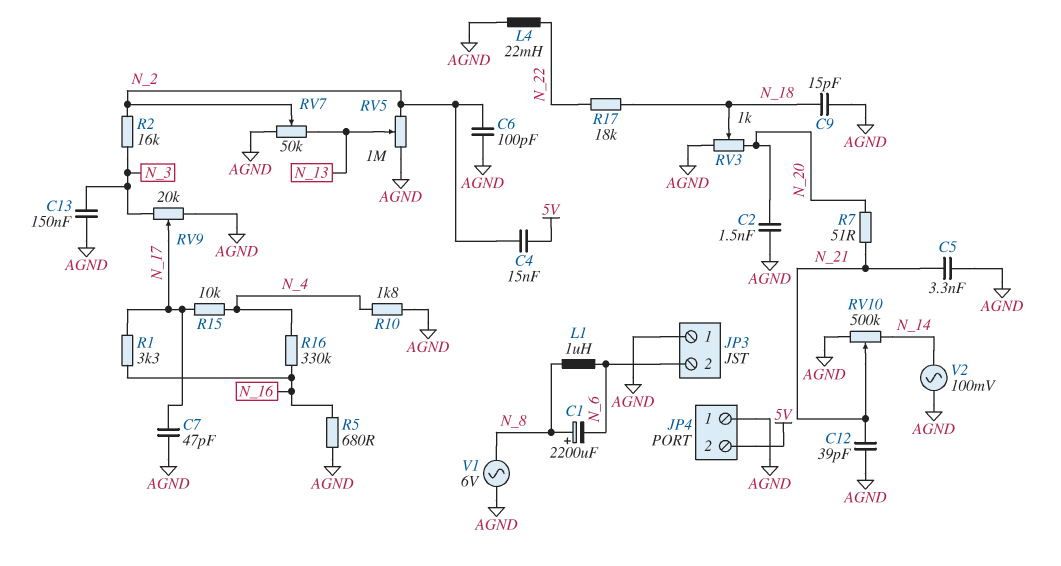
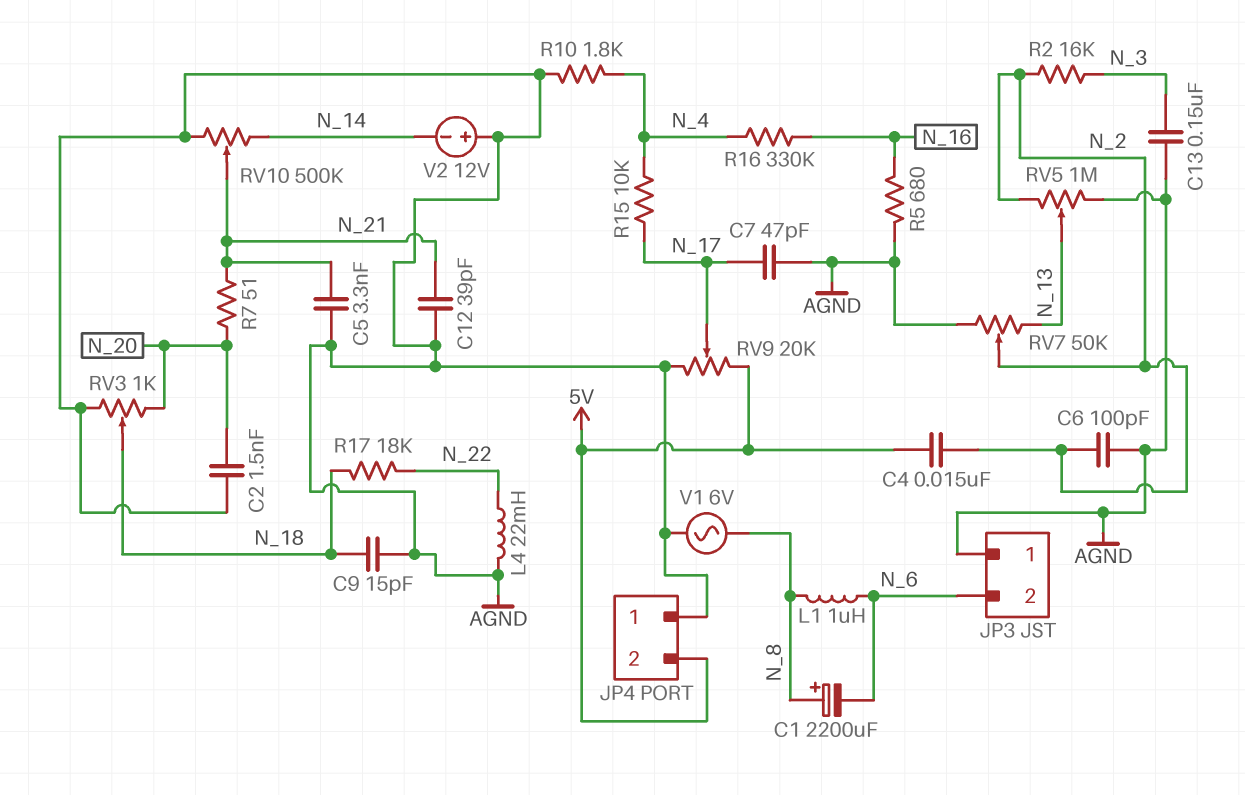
R1: 3.3k (N_16, N_17) -> none
RV9: 20k (AGND, N_3, wiper N_17) -> 20k (5V, AGND, wiper N_17)
V2: AC 100mV (AGND, N_14) -> 12V (plus AGND, minus N_14)

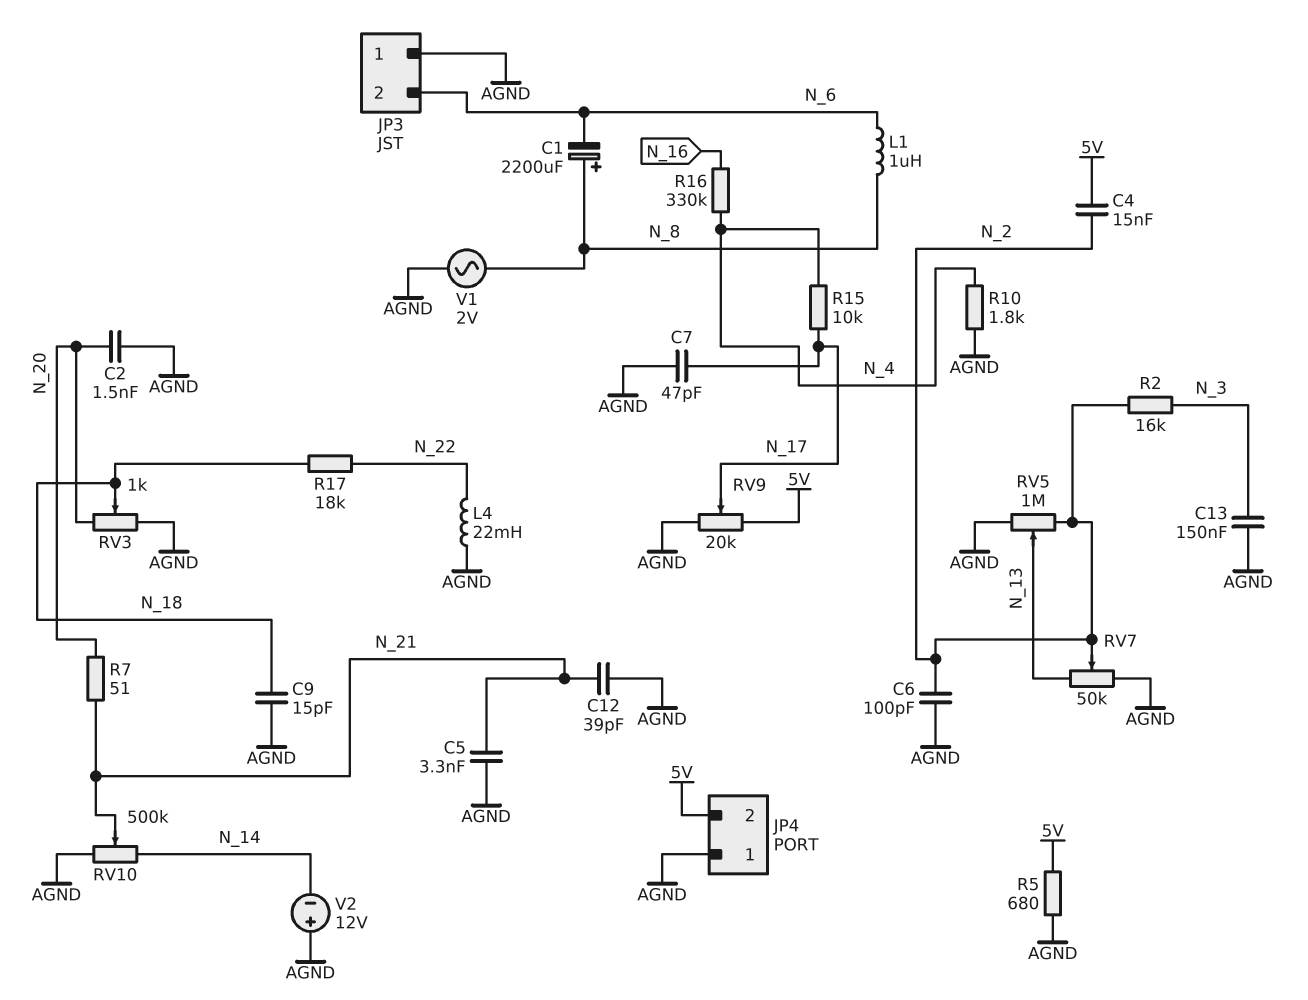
R5: 680 (AGND, N_16) -> 680 (5V, AGND)
V1: AC 6V (AGND, N_8) -> AC 2V (AGND, N_8)

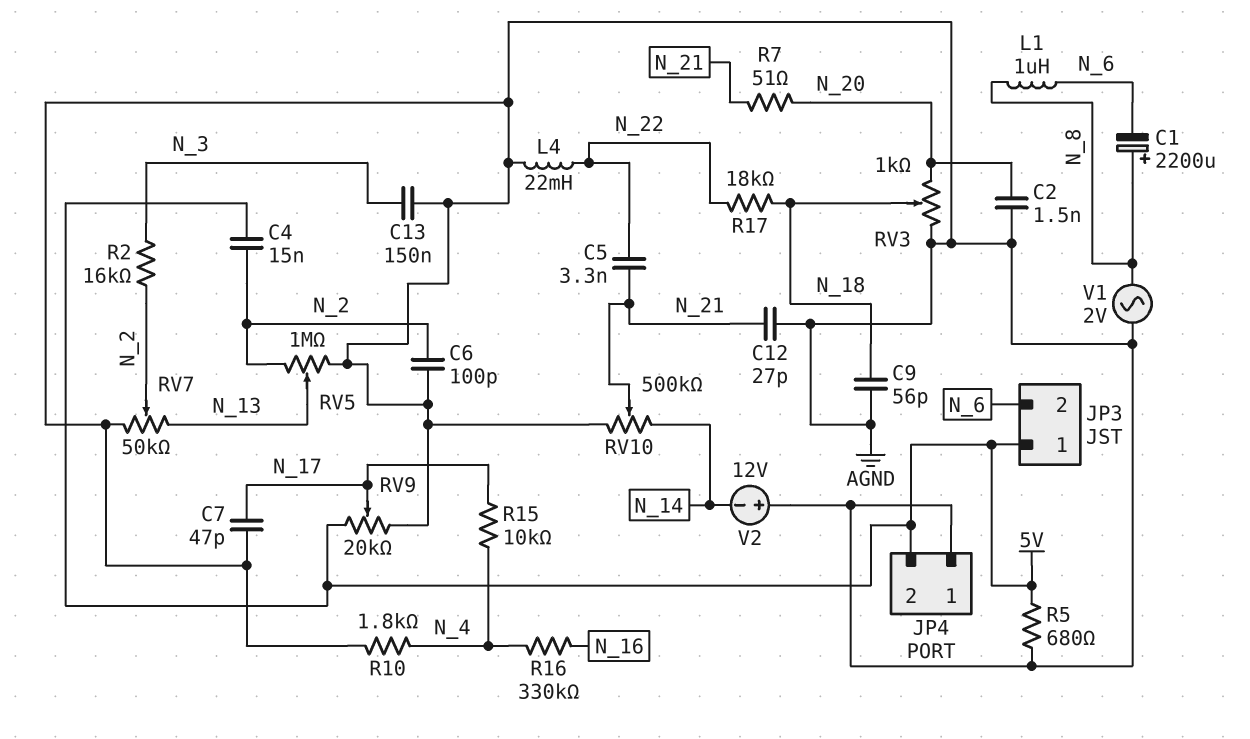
C5: 3.3nF (AGND, N_21) -> 3.3nF (N_21, N_22)
C9: 15pF (AGND, N_18) -> 56pF (AGND, N_18)
C12: 39pF (AGND, N_21) -> 27pF (AGND, N_21)
JP3 pin 1: AGND -> 5V

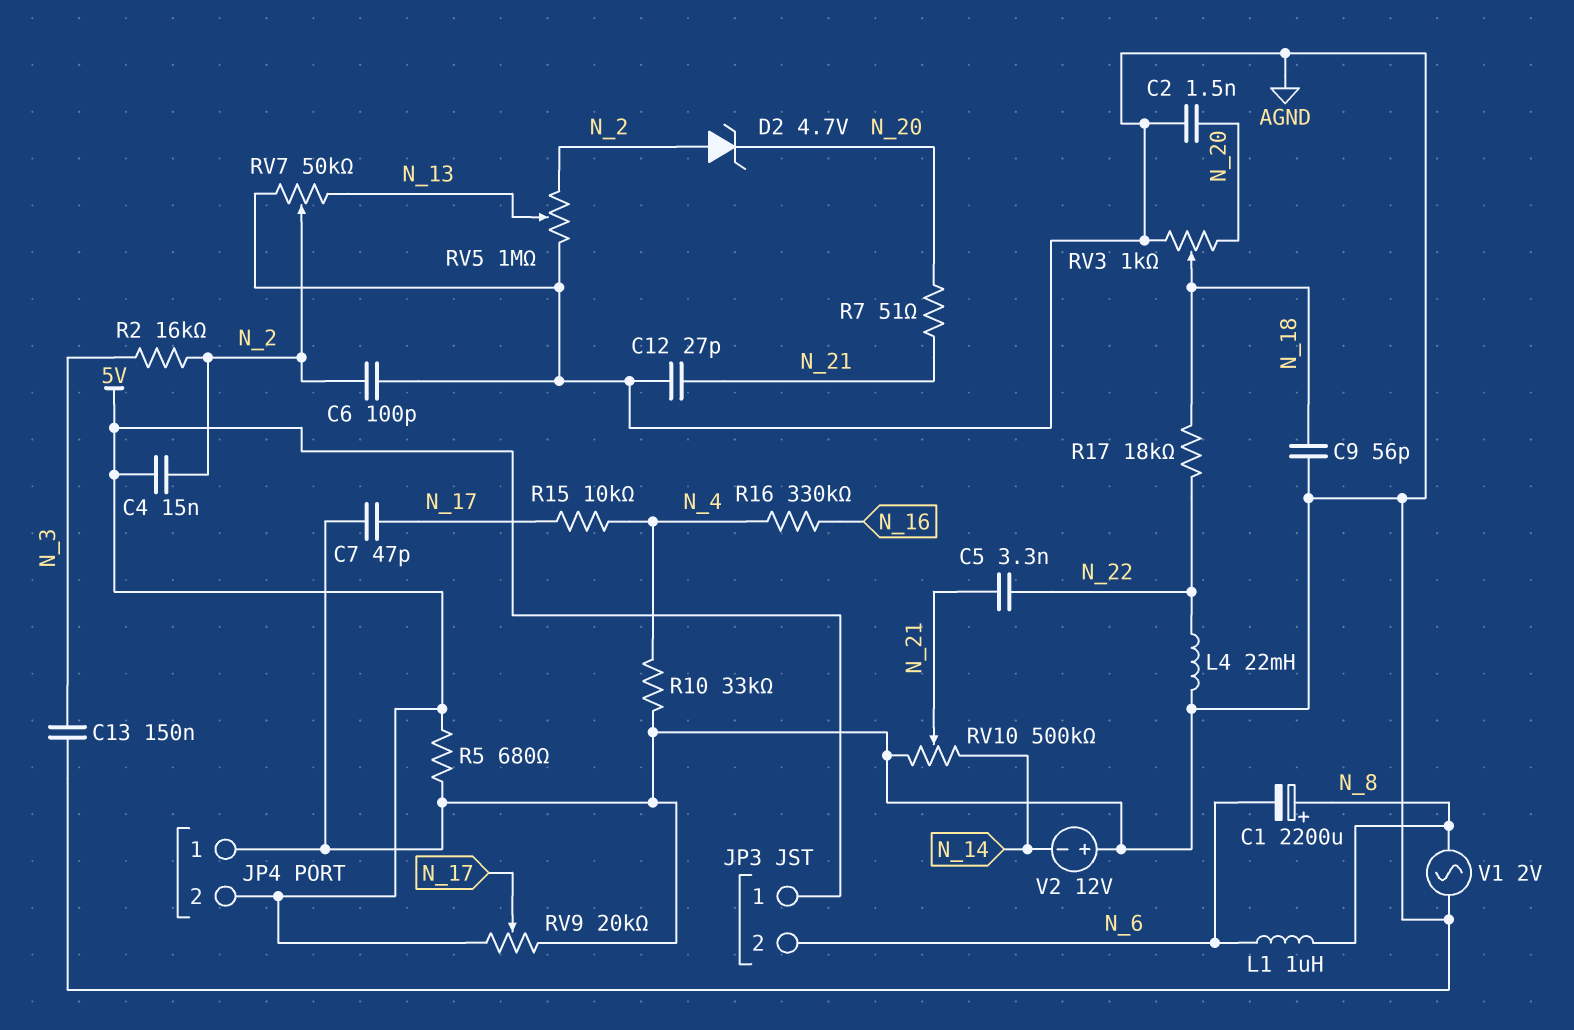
D2: none -> zener 4.7V (A N_2, K N_20)
R10: 1.8k (AGND, N_4) -> 33k (AGND, N_4)

